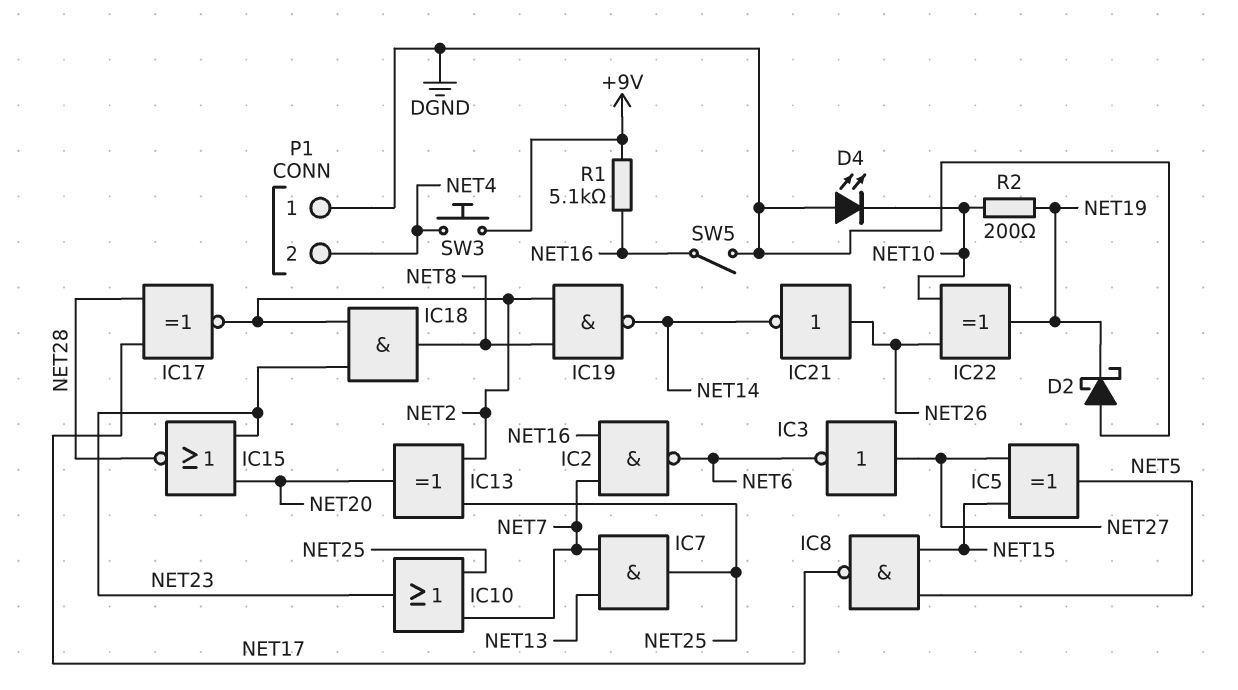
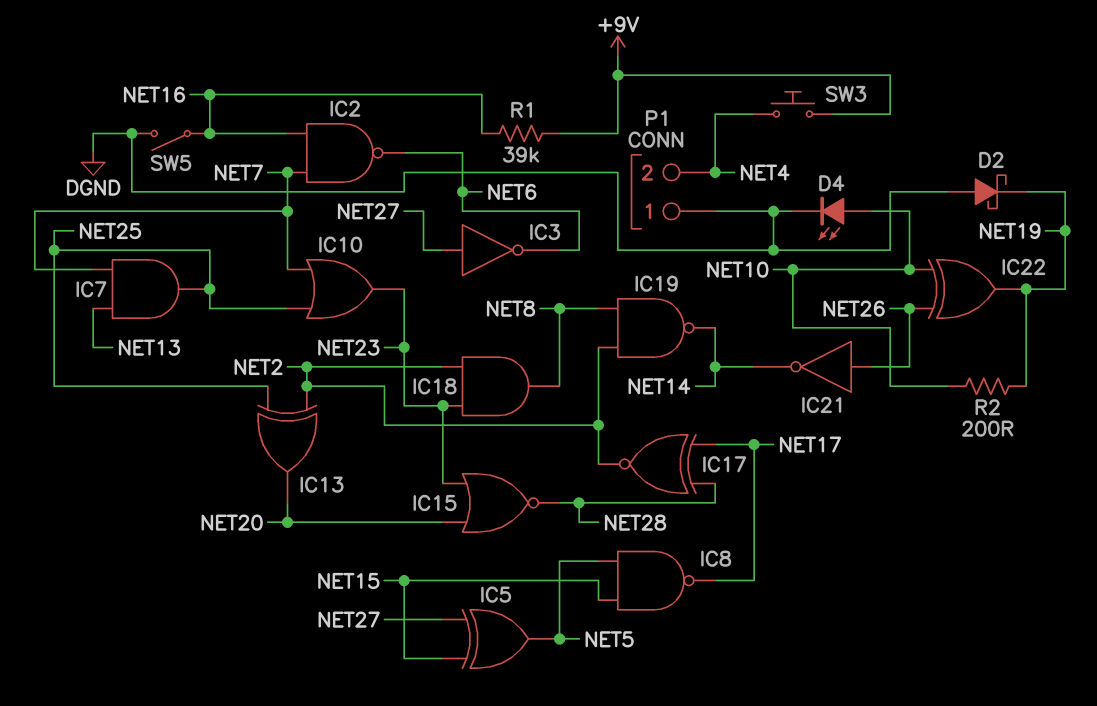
D4: LED (A DGND, K NET10) -> LED (A NET10, K DGND)
R1: 5.1k (+9V, NET16) -> 39k (+9V, NET16)

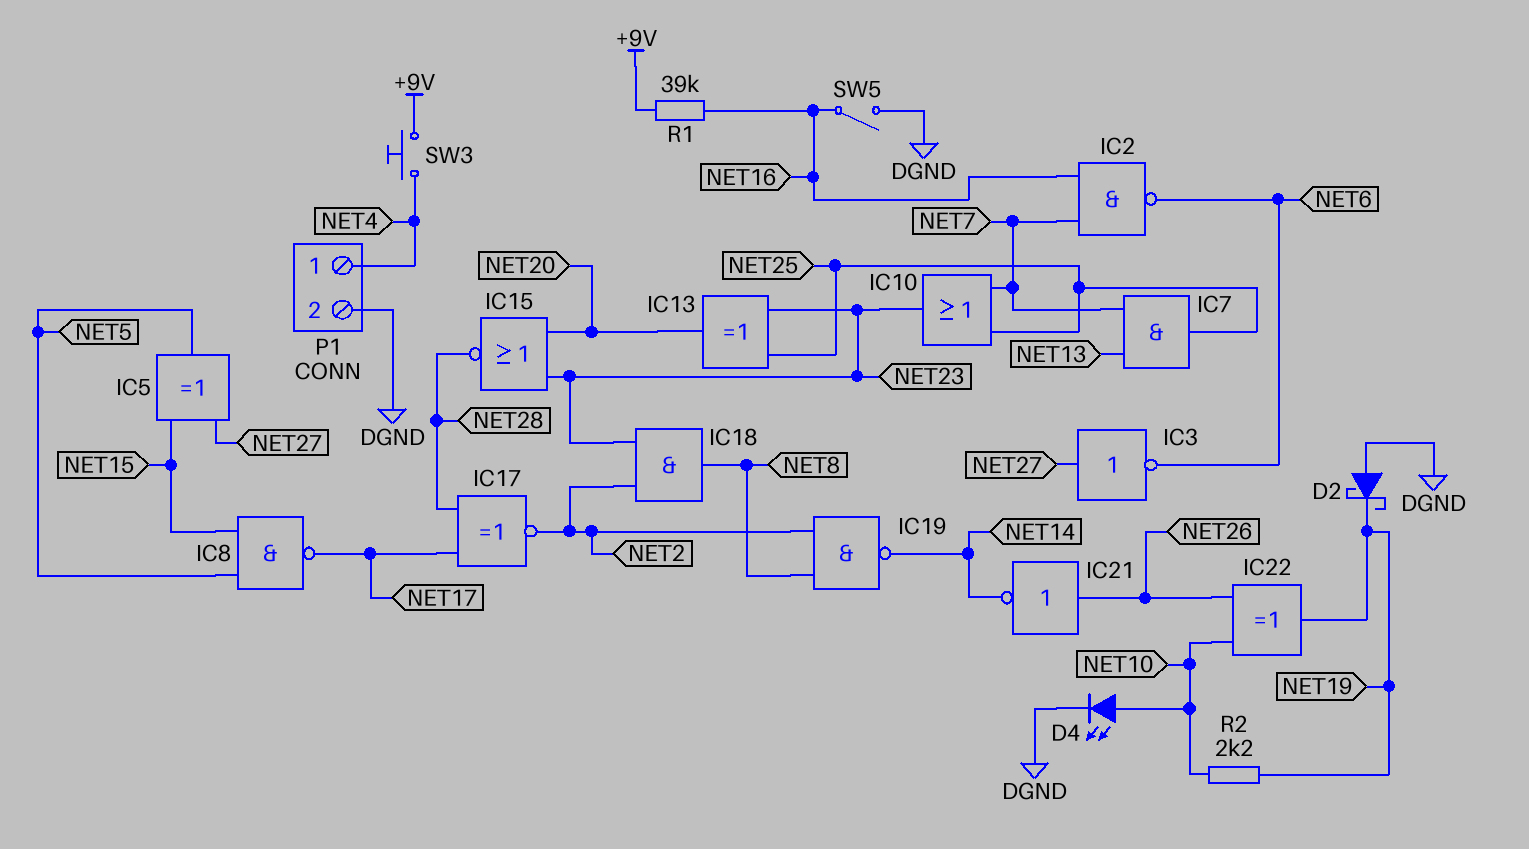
IC13: XOR (in NET2, in NET25, out NET20) -> XOR (in NET23, in NET25, out NET20)
P1 pin 1: DGND -> NET4
P1 pin 2: NET4 -> DGND
R2: 200 (NET10, NET19) -> 2.2k (NET10, NET19)

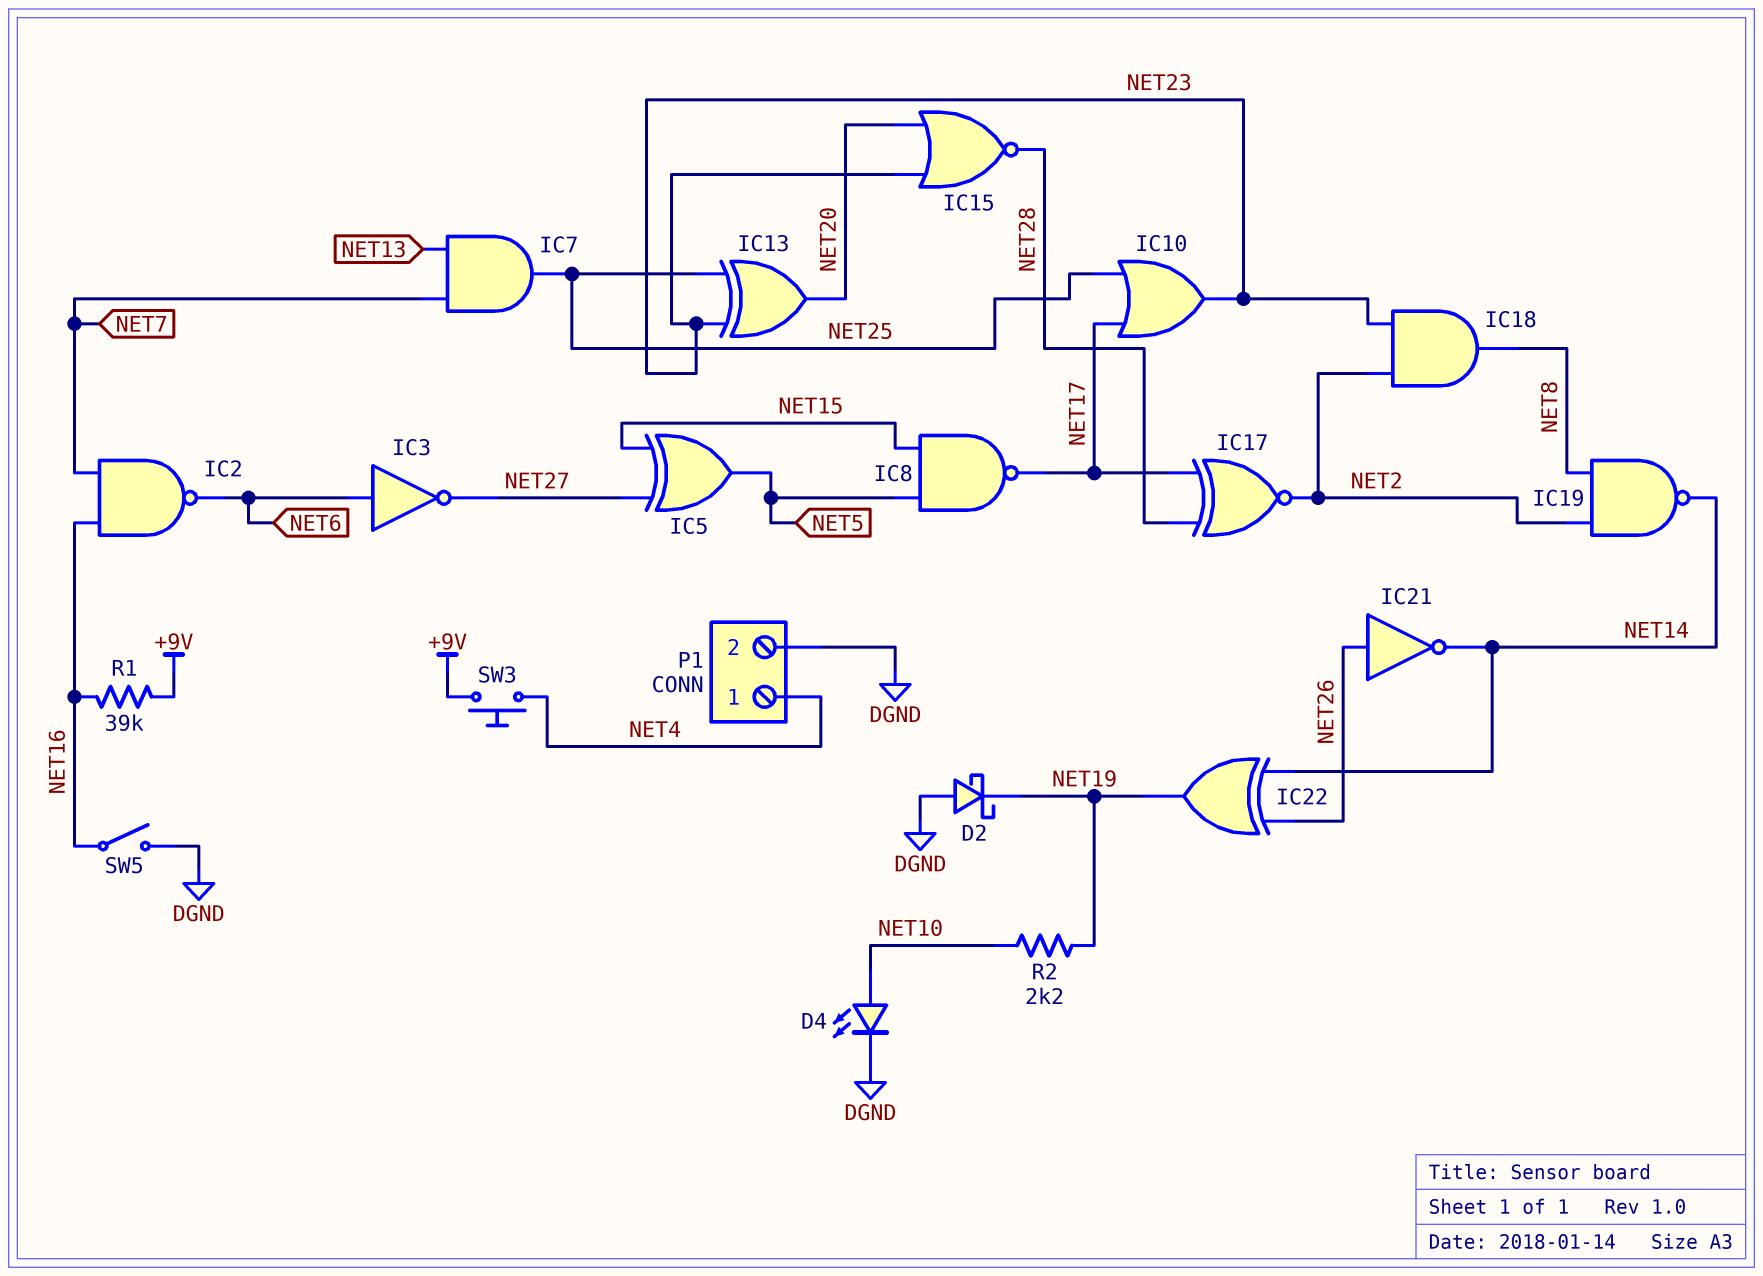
IC3: NOT (in NET27, out NET6) -> NOT (in NET6, out NET27)
IC10: OR (in NET7, in NET25, out NET23) -> OR (in NET17, in NET25, out NET23)
IC22: XOR (in NET10, in NET26, out NET19) -> XOR (in NET14, in NET26, out NET19)

